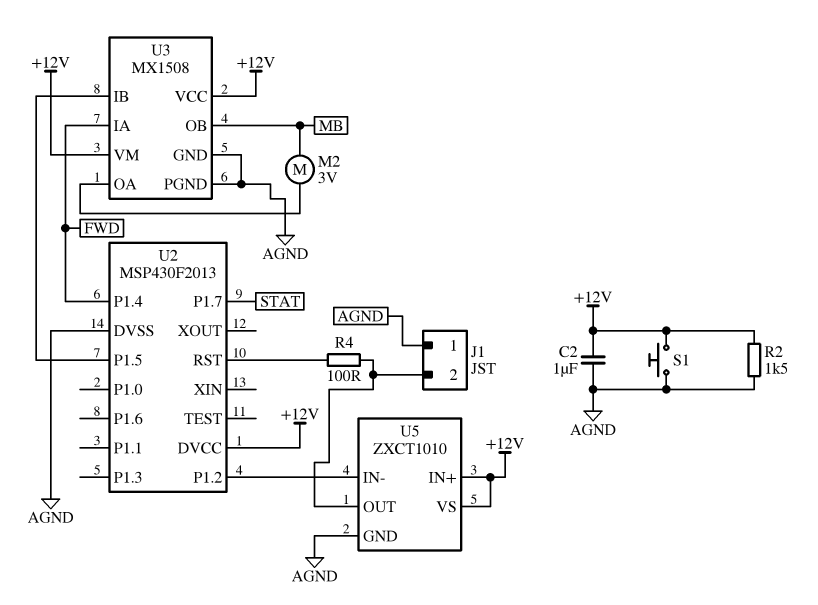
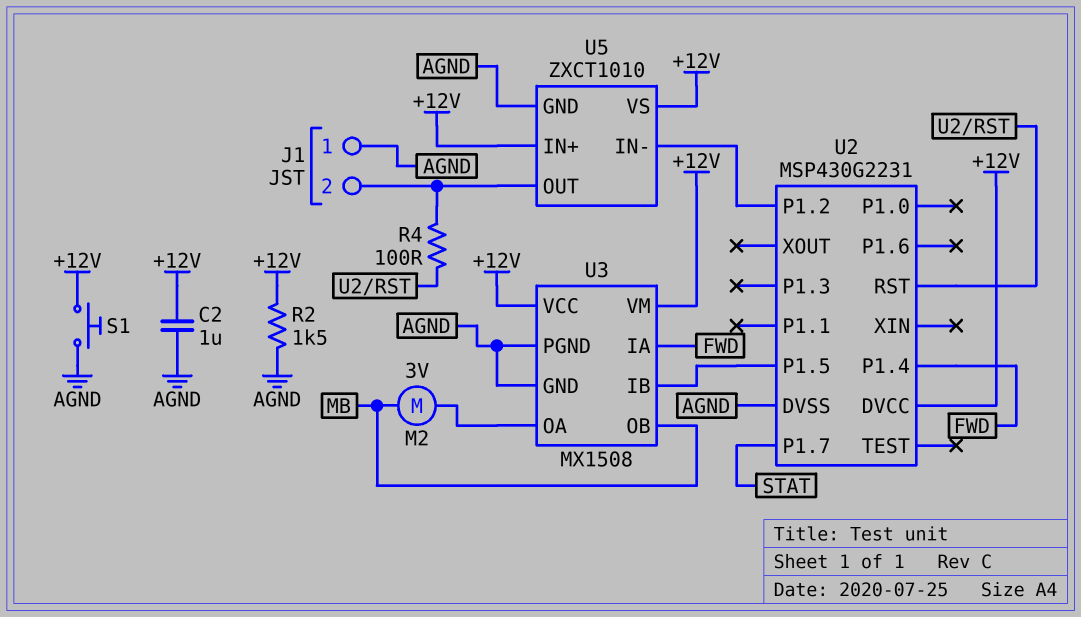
U2: MSP430F2013 -> MSP430G2231

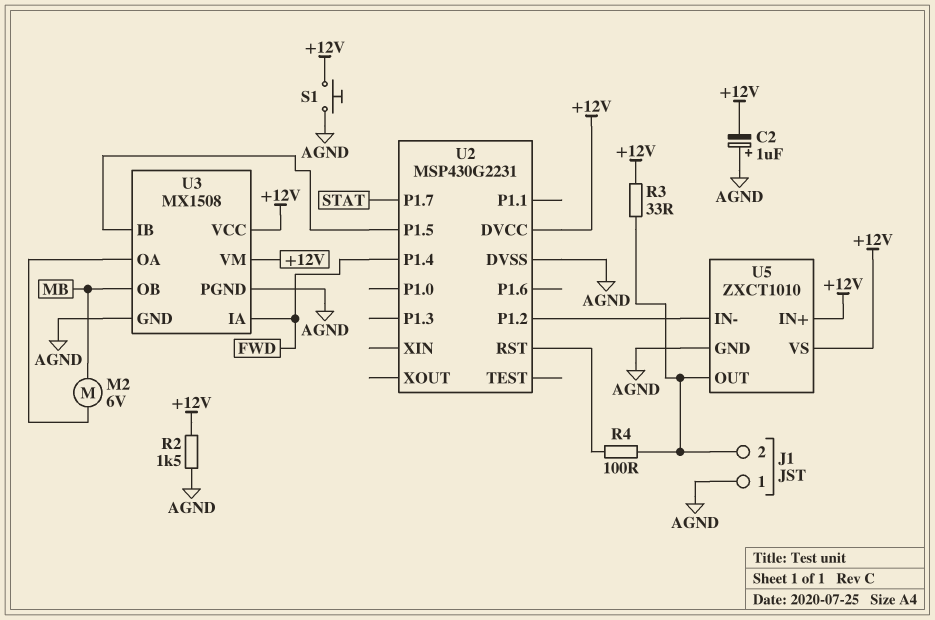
C2: 1uF (+12V, AGND) -> 1uF (plus AGND, minus +12V)
M2: motor 3V (MB, U3/OA) -> motor 6V (MB, U3/OA)
R3: none -> 33 (+12V, J1/2)

